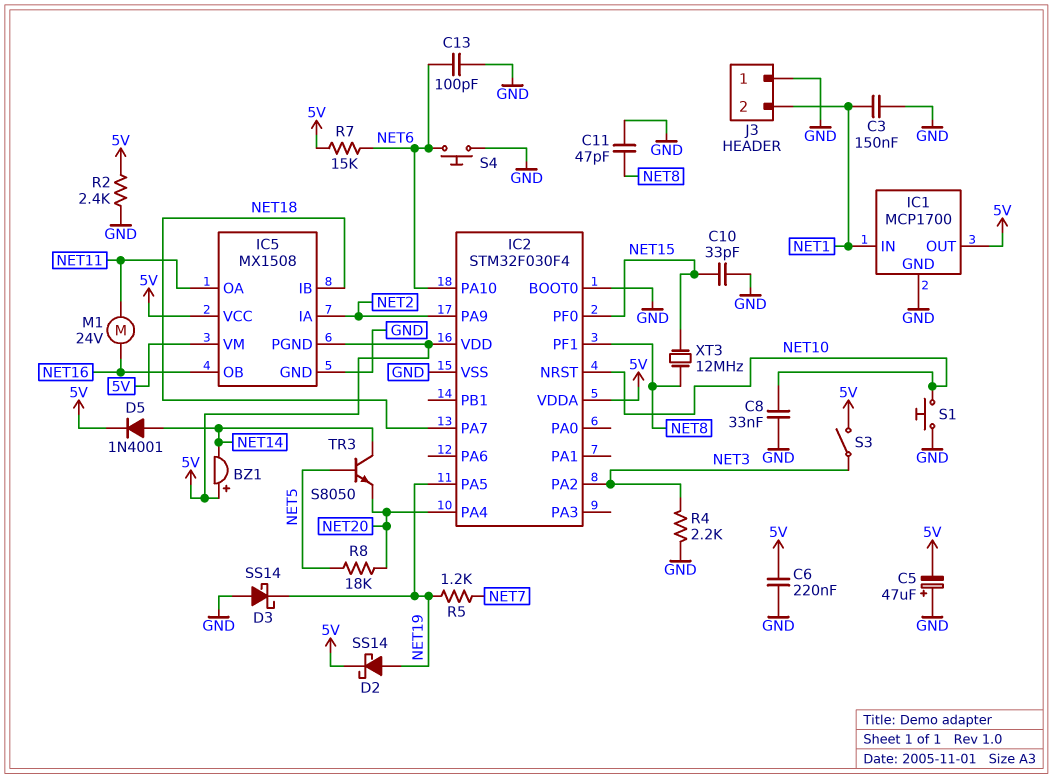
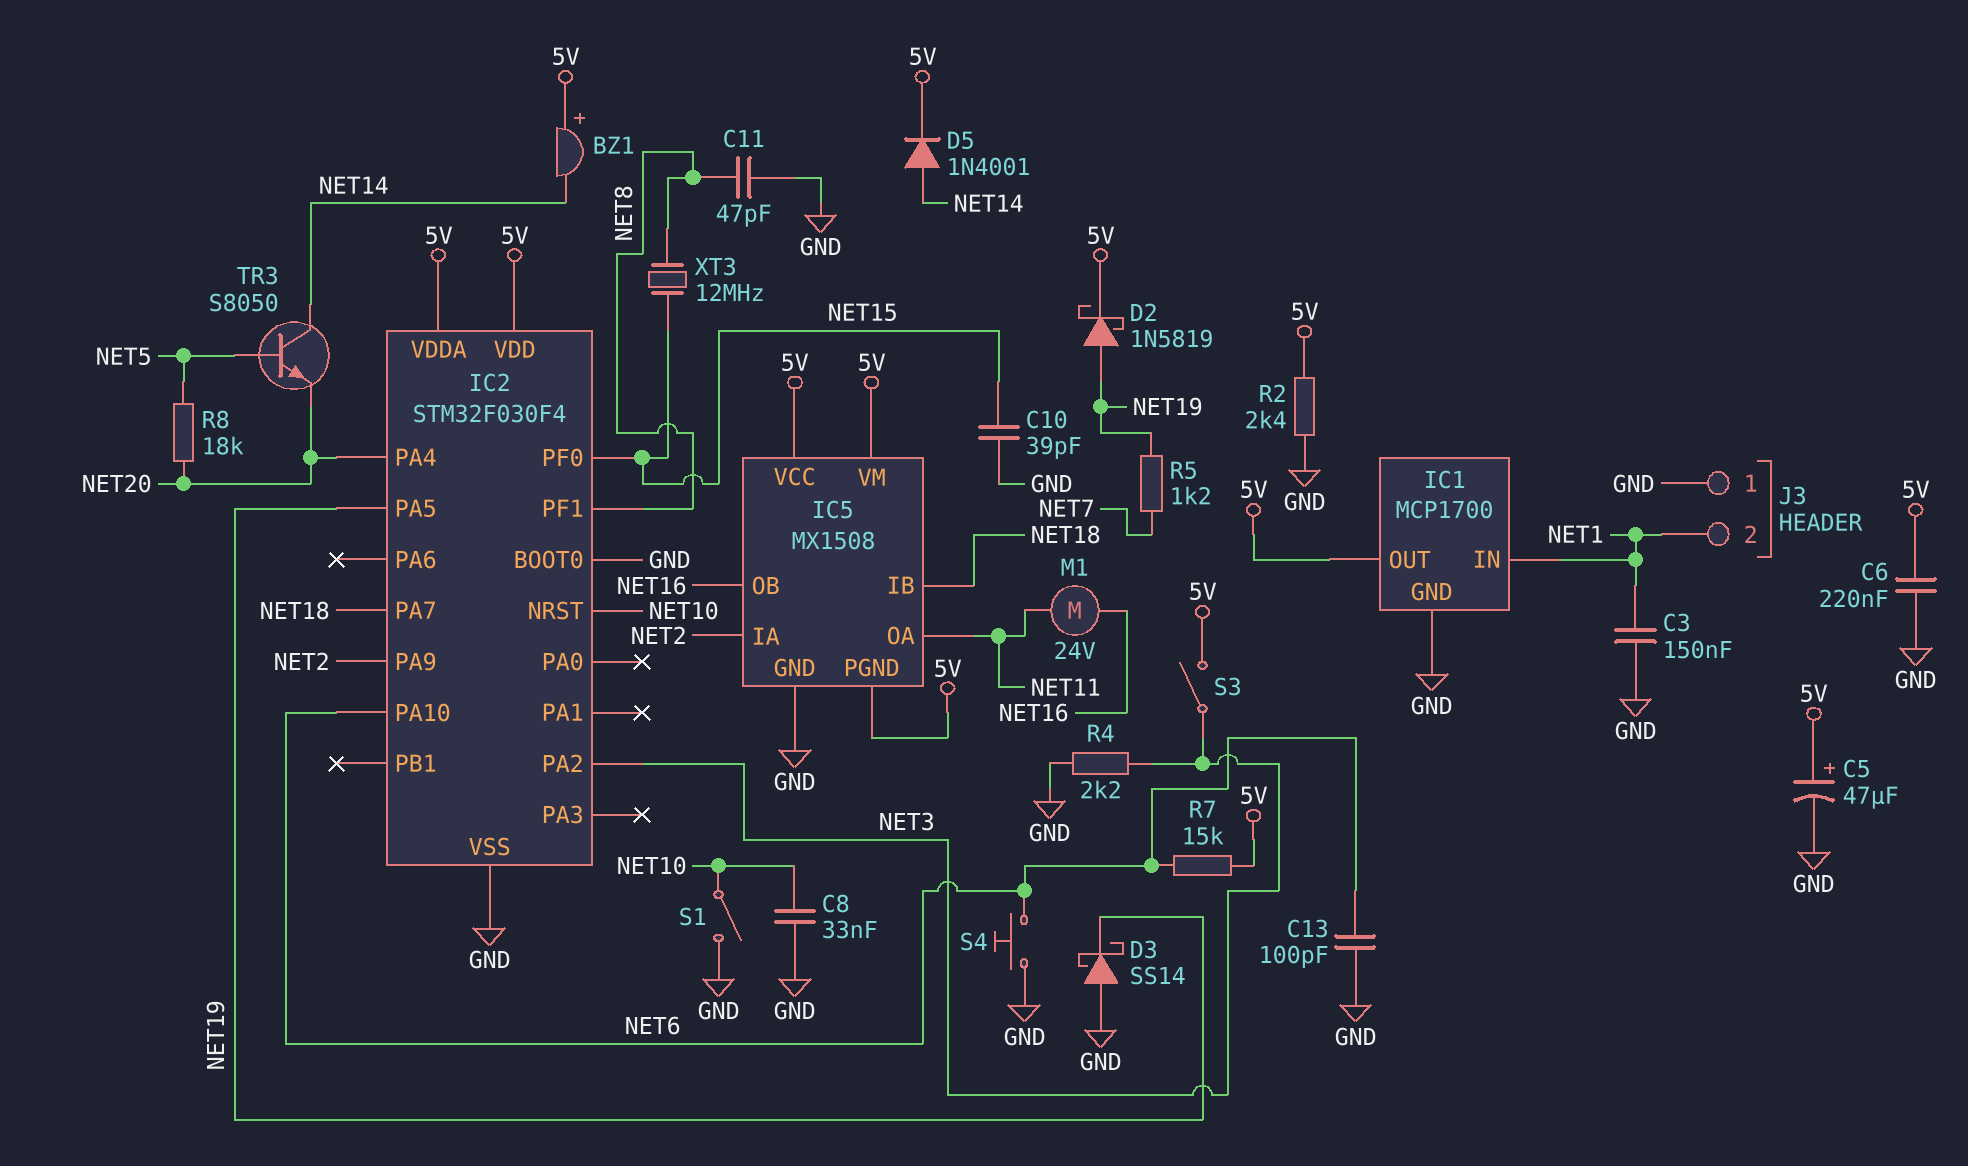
C5: 47uF (plus GND, minus 5V) -> 47uF (plus 5V, minus GND)
C10: 33pF (GND, NET15) -> 39pF (GND, NET15)
D2: schottky SS14 (A NET19, K 5V) -> schottky 1N5819 (A NET19, K 5V)
S1: button (GND, NET10) -> switch (GND, NET10)

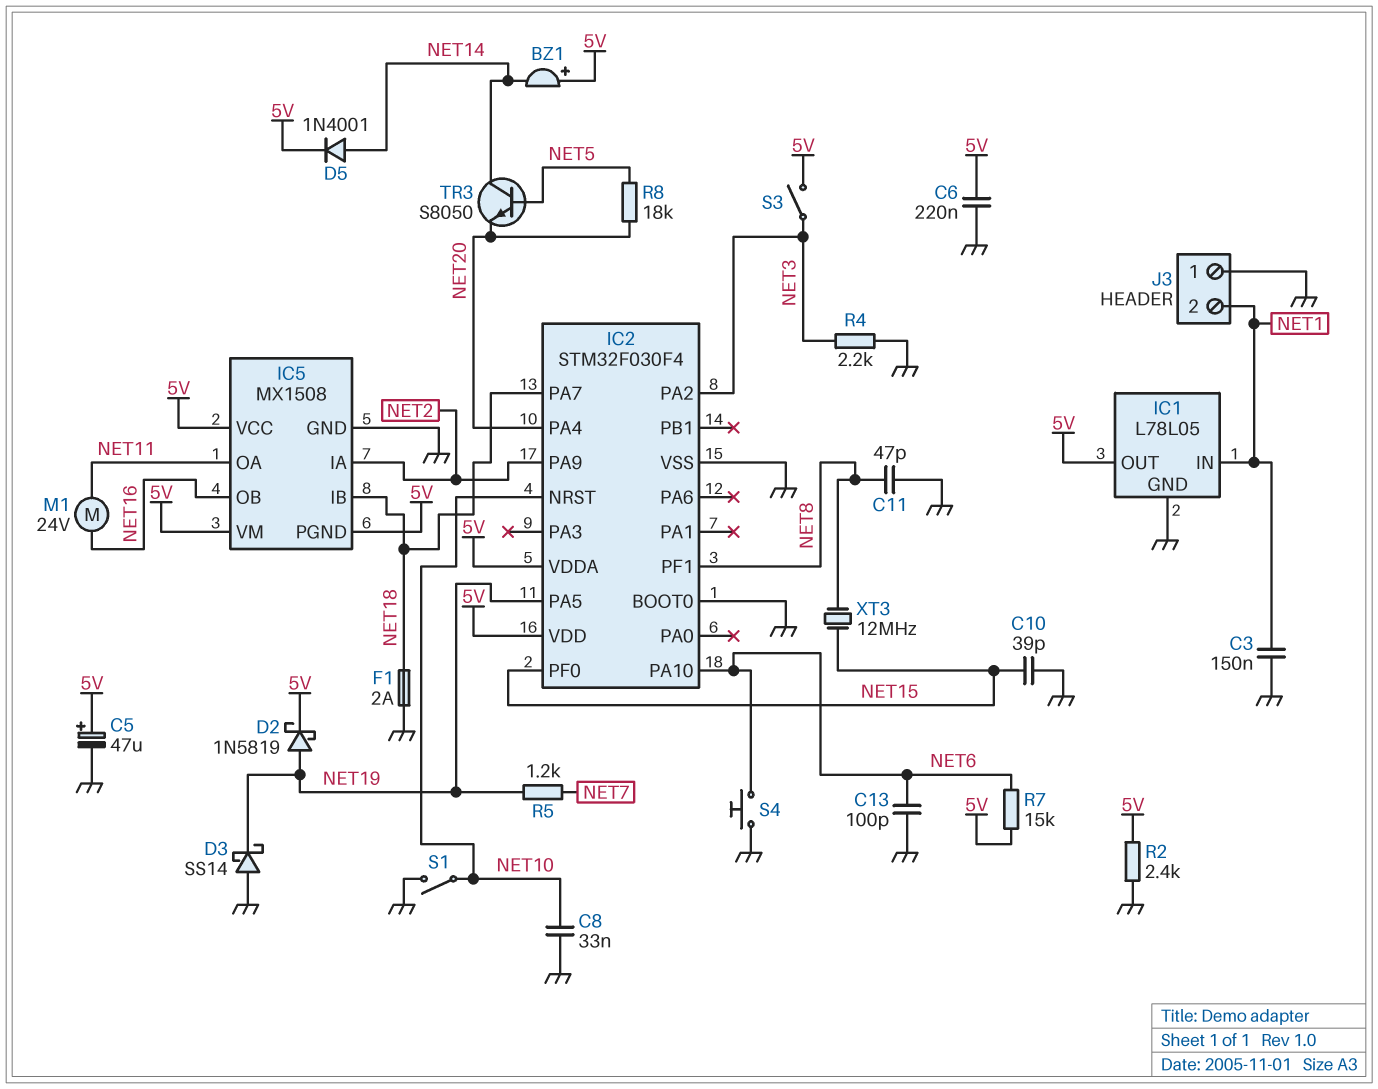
F1: none -> 2A (GND, NET18)
IC1: MCP1700 -> L78L05

